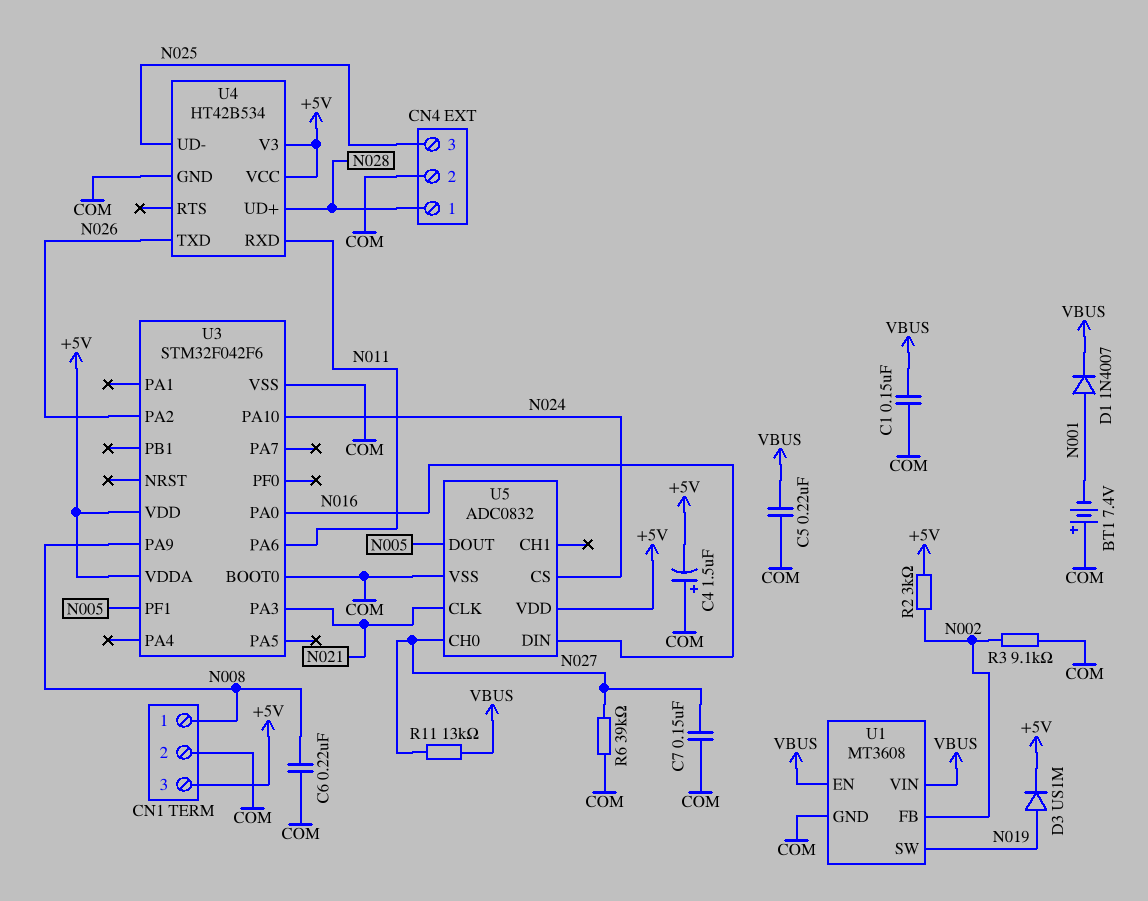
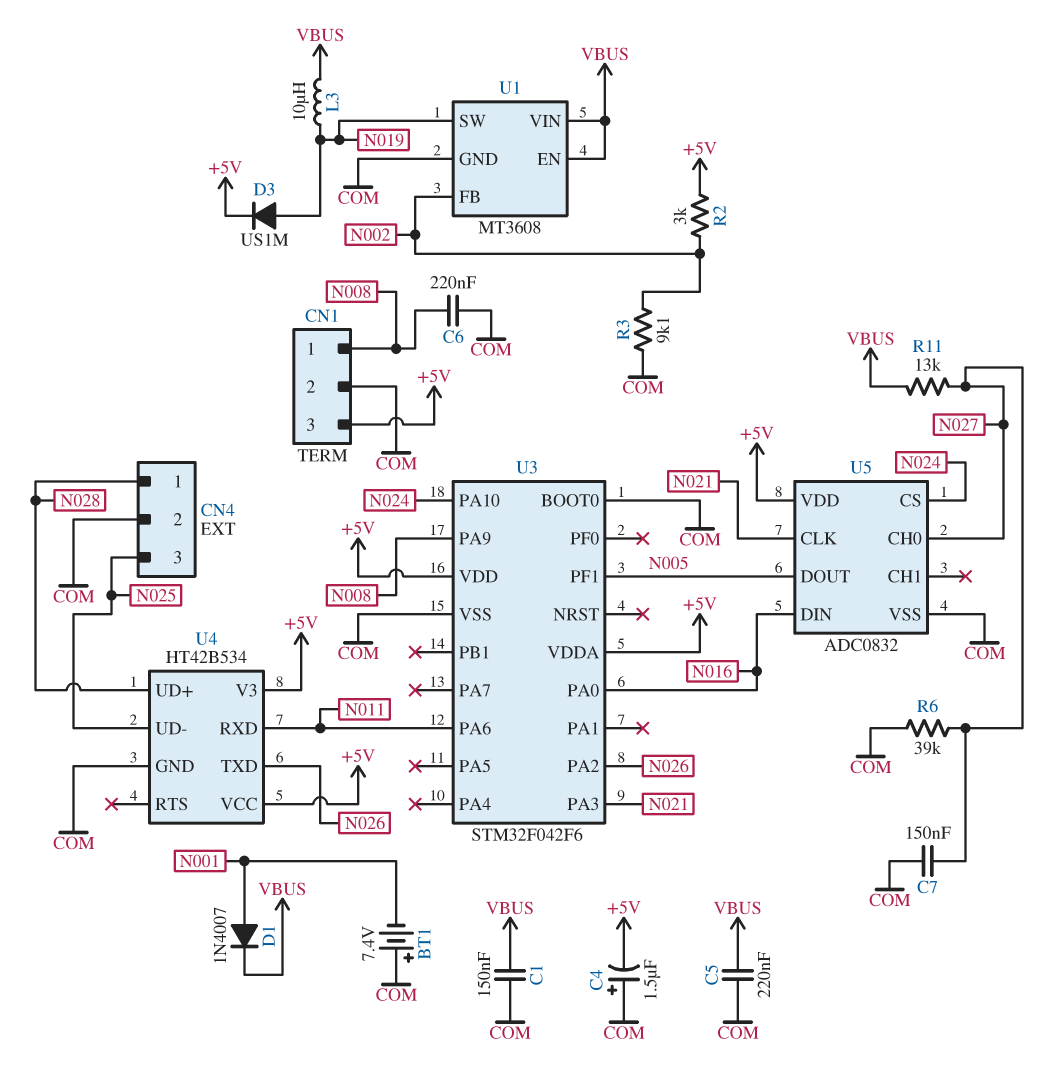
L3: none -> 10uH (N019, VBUS)

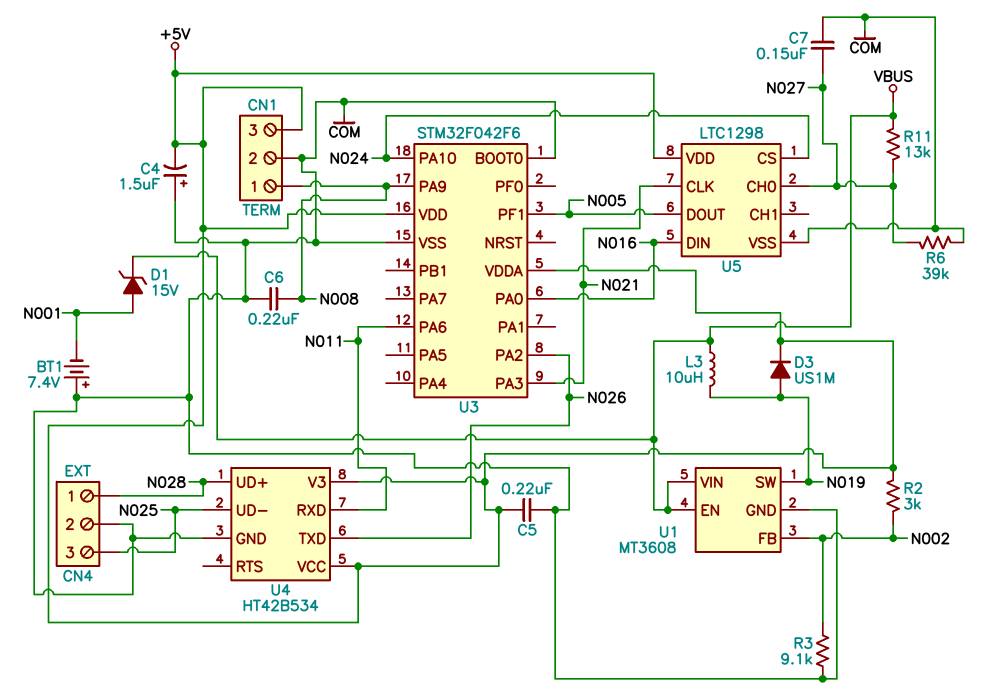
C1: 150nF (COM, VBUS) -> none
C5: 220nF (COM, VBUS) -> 220nF (+5V, COM)
D1: diode 1N4007 (A N001, K VBUS) -> zener 15V (A N001, K VBUS)
U5: ADC0832 -> LTC1298

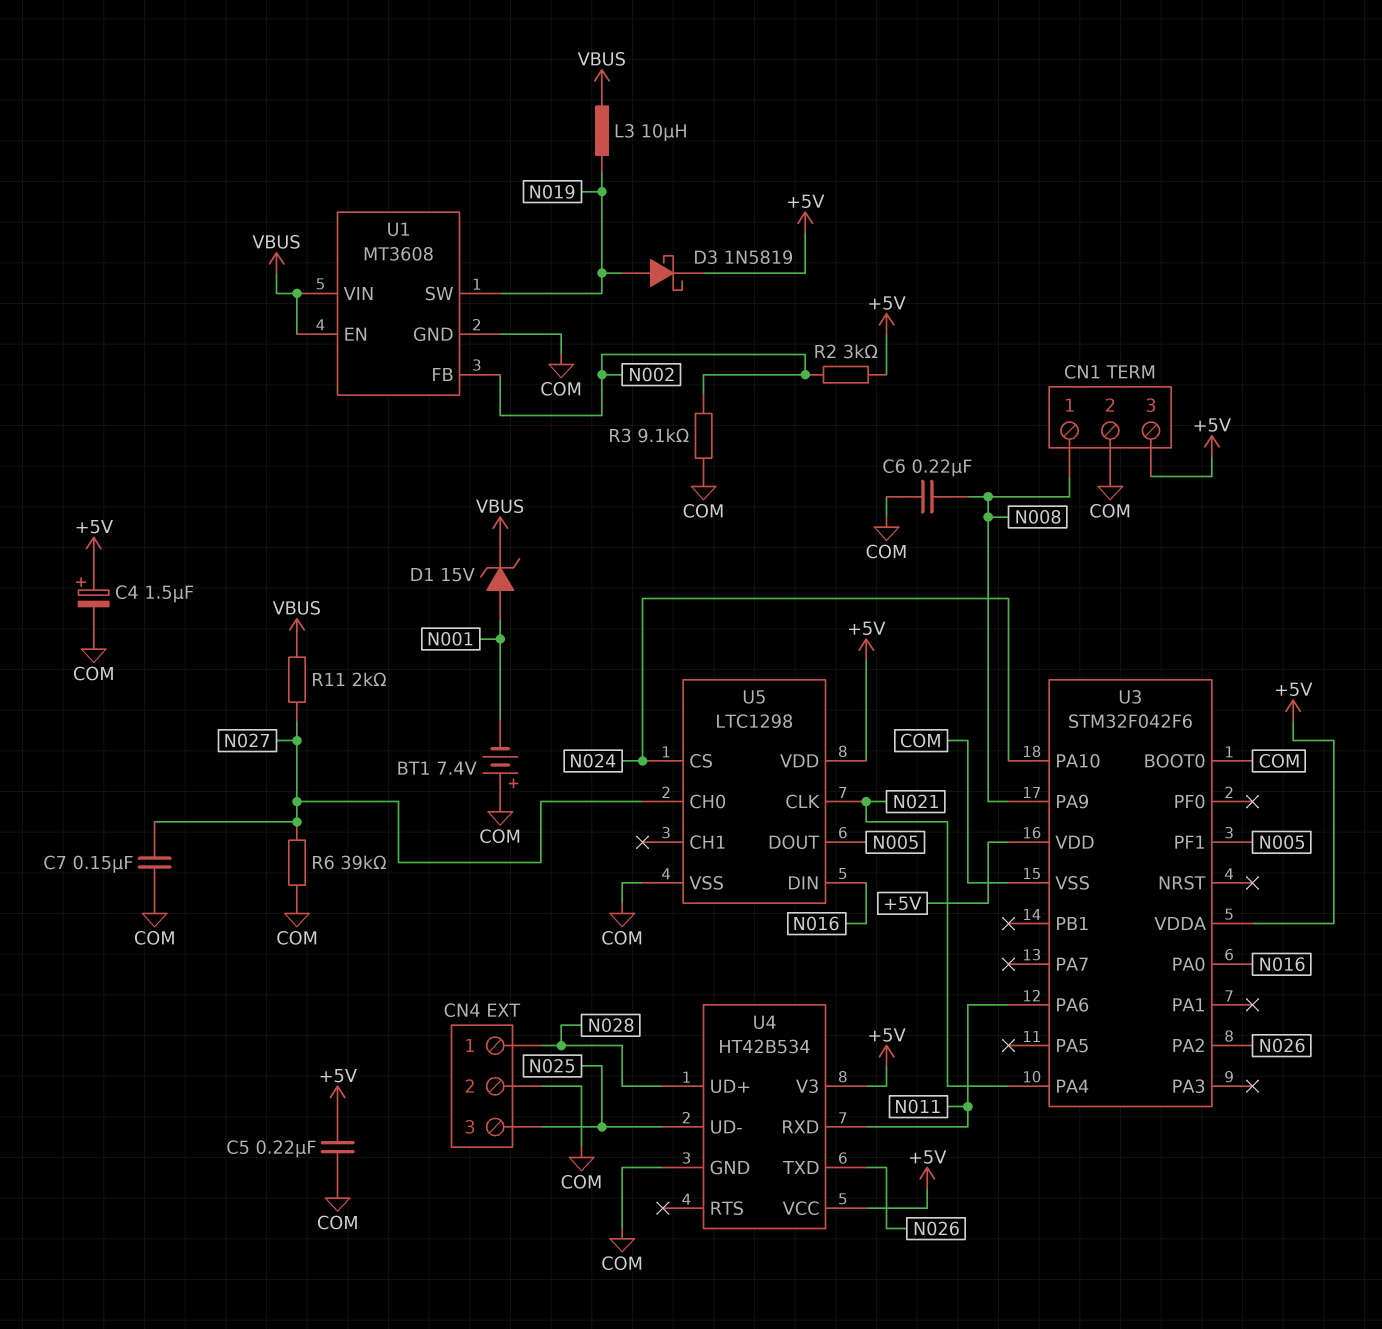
C4: 1.5uF (plus COM, minus +5V) -> 1.5uF (plus +5V, minus COM)
D3: diode US1M (A N019, K +5V) -> schottky 1N5819 (A N019, K +5V)
R11: 13k (N027, VBUS) -> 2k (N027, VBUS)
U3 pin PA3: N021 -> none
U3 pin PA4: none -> N021

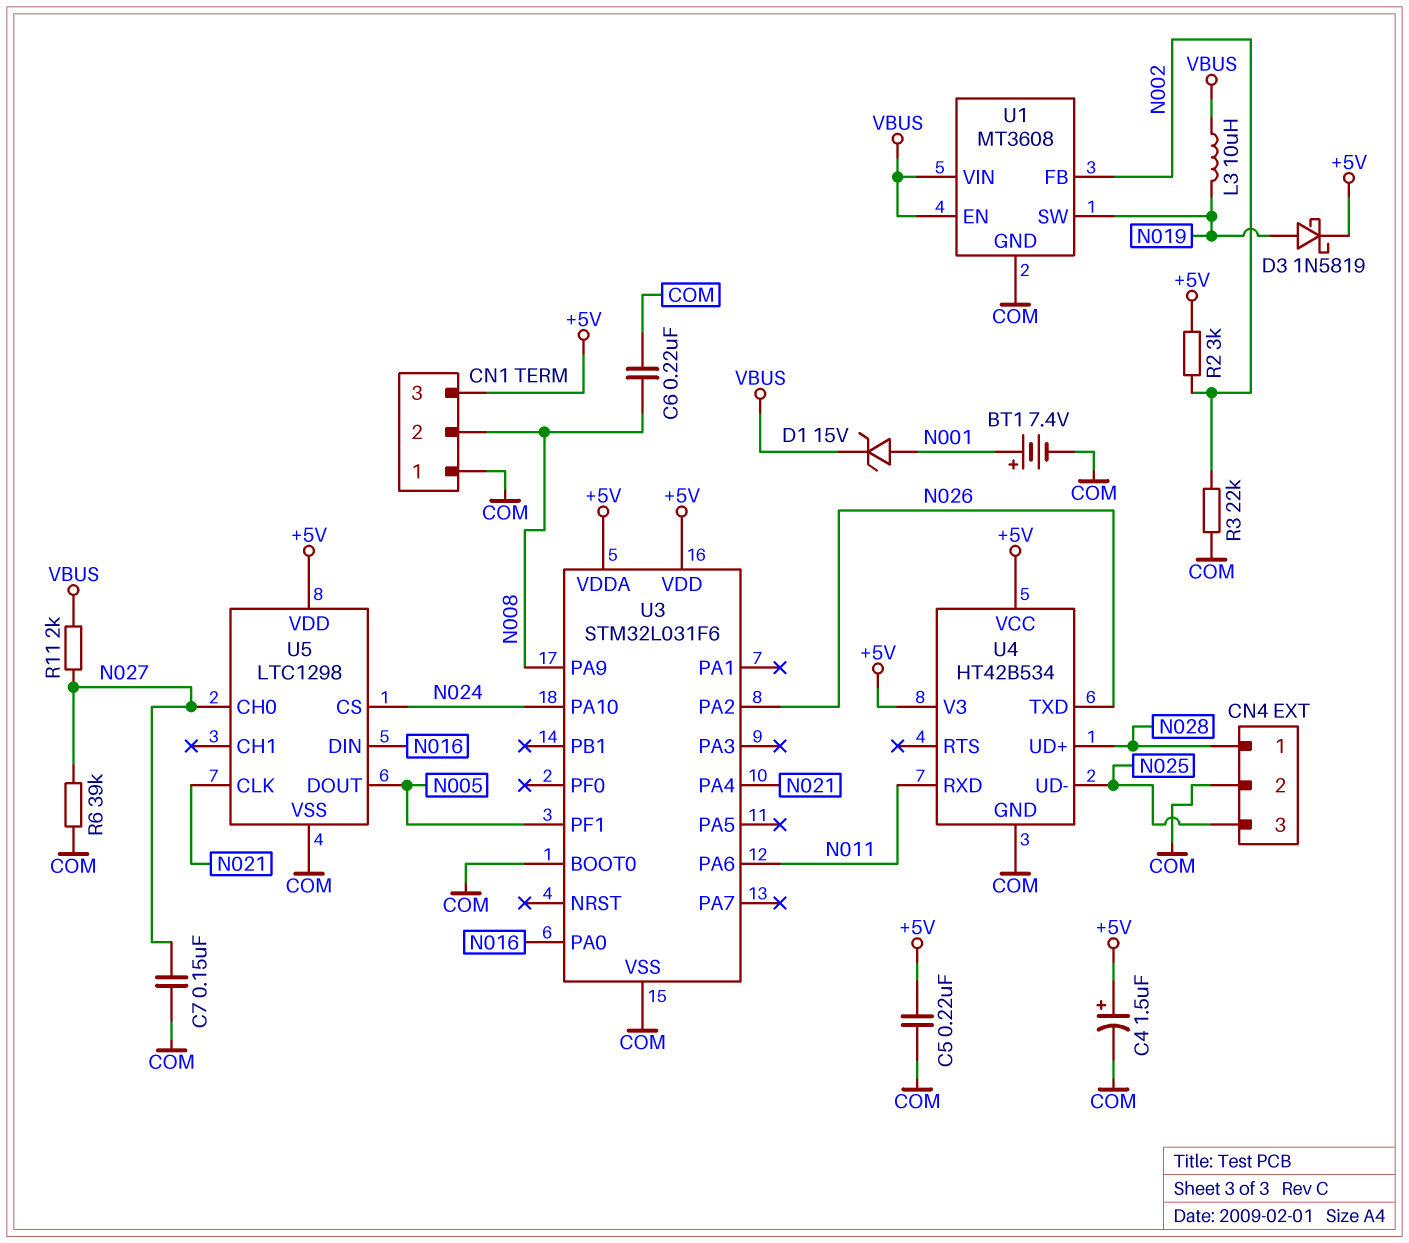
BT1: 7.4V (plus COM, minus N001) -> 7.4V (plus N001, minus COM)
CN1 pin 1: N008 -> COM
CN1 pin 2: COM -> N008
R3: 9.1k (COM, N002) -> 22k (COM, N002)
U3: STM32F042F6 -> STM32L031F6

